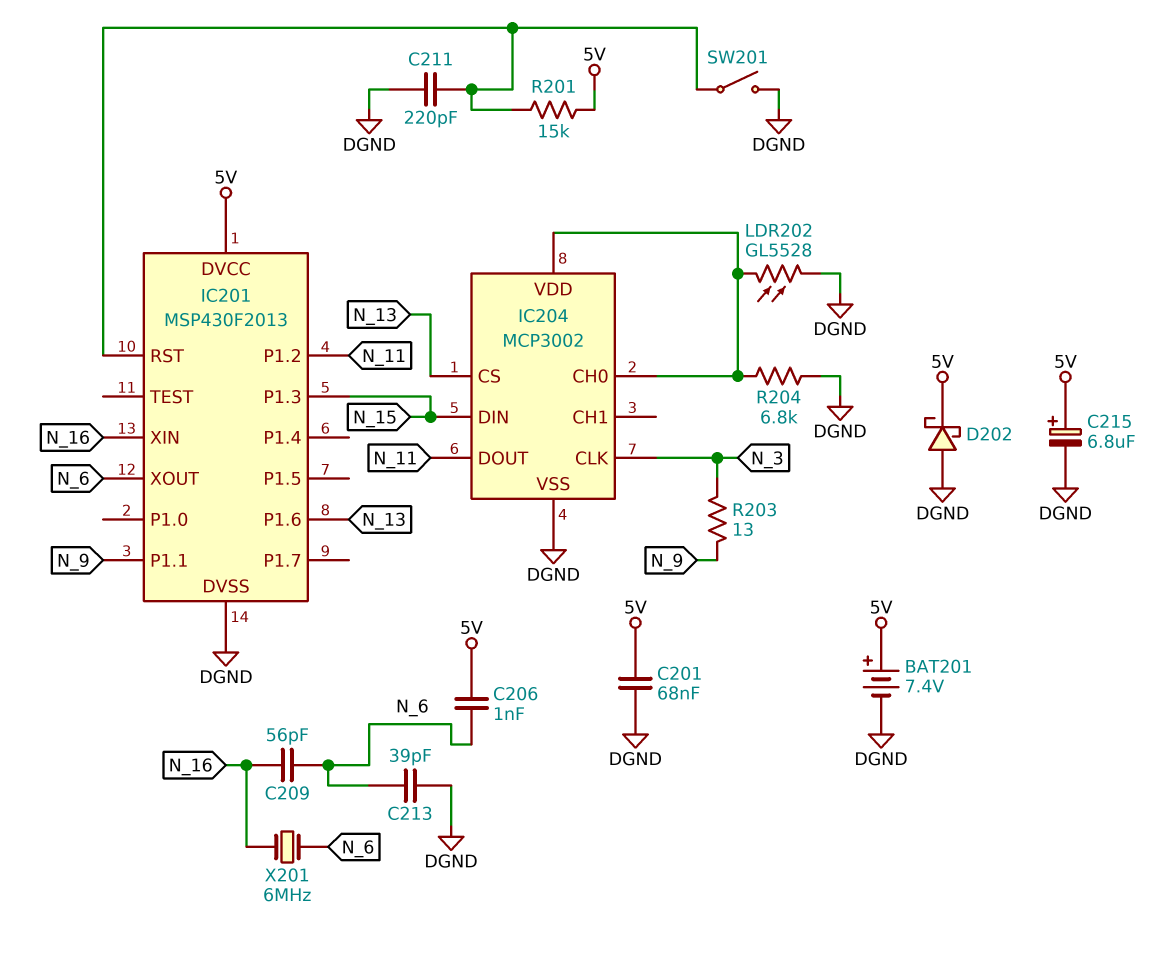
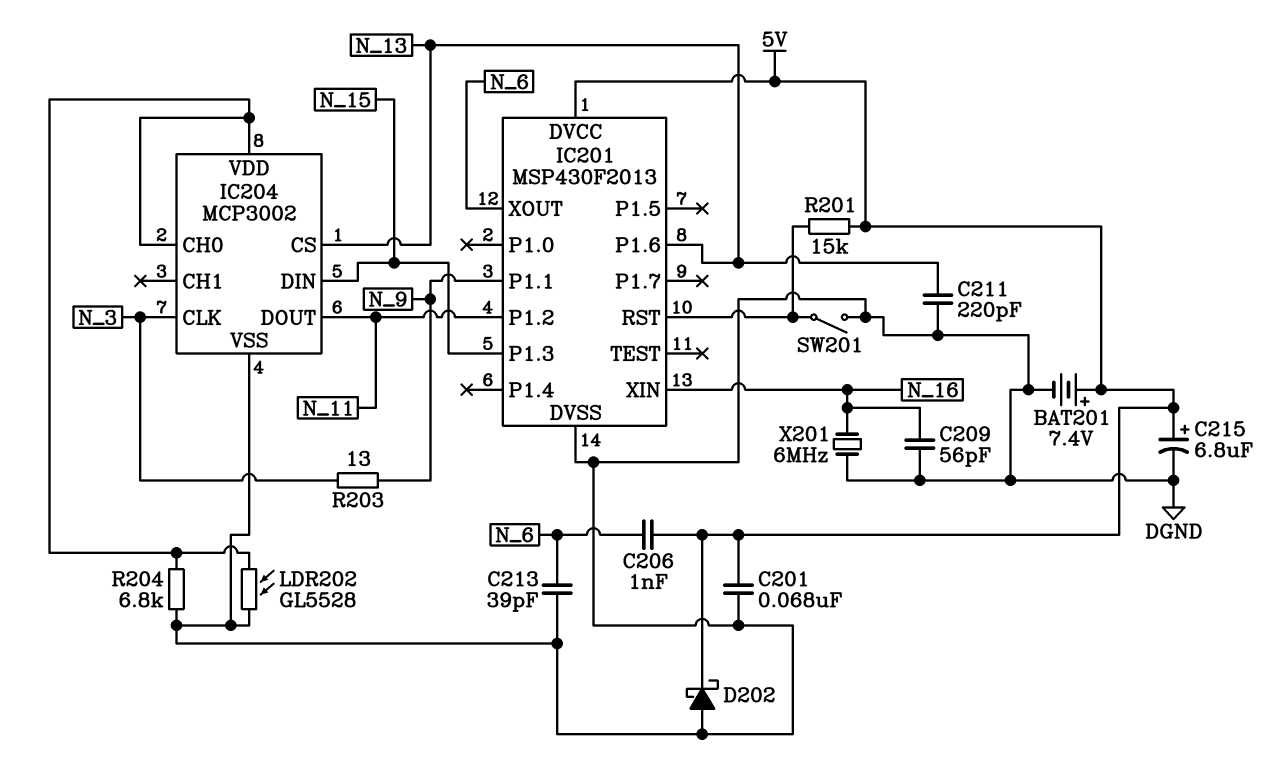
C209: 56pF (N_6, N_16) -> 56pF (DGND, N_16)
C211: 220pF (DGND, IC201/RST) -> 220pF (DGND, N_13)
X201: 6MHz (N_6, N_16) -> 6MHz (DGND, N_16)

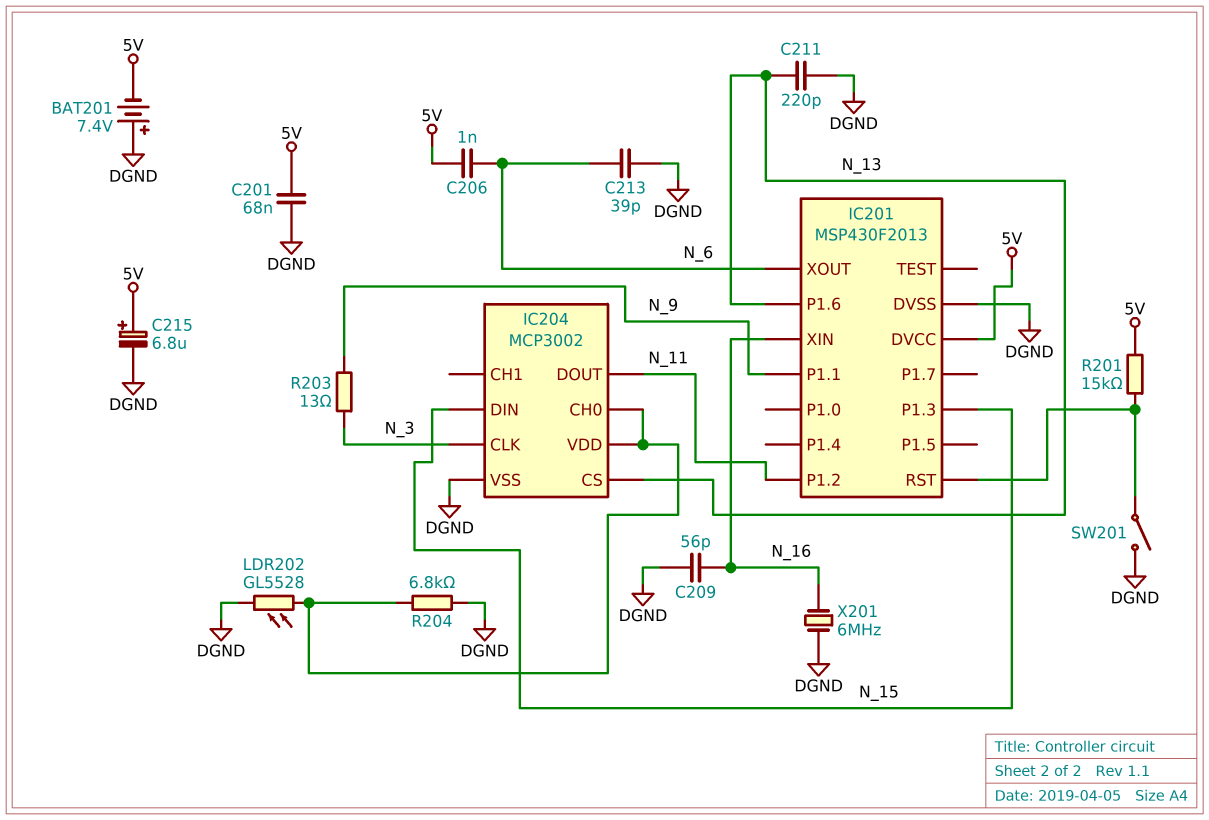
BAT201: 7.4V (plus 5V, minus DGND) -> 7.4V (plus DGND, minus 5V)
D202: schottky (A DGND, K 5V) -> none

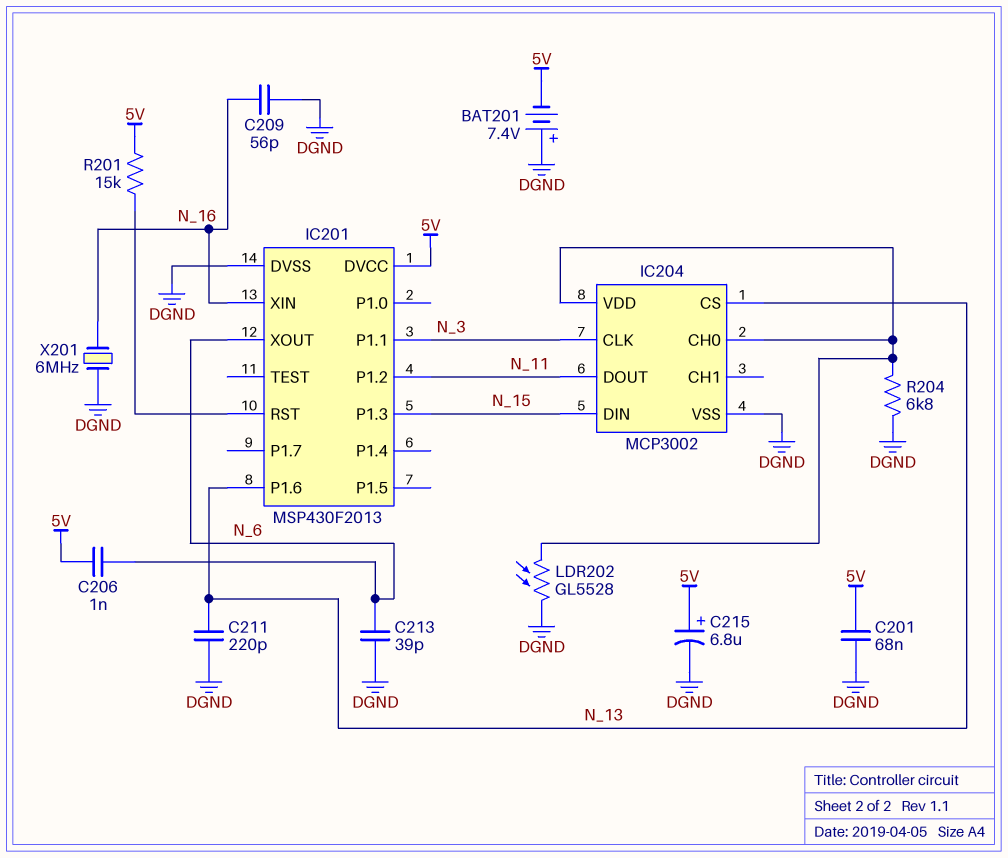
IC201 pin P1.1: N_9 -> N_3
R203: 13 (N_3, N_9) -> none
SW201: switch (DGND, IC201/RST) -> none

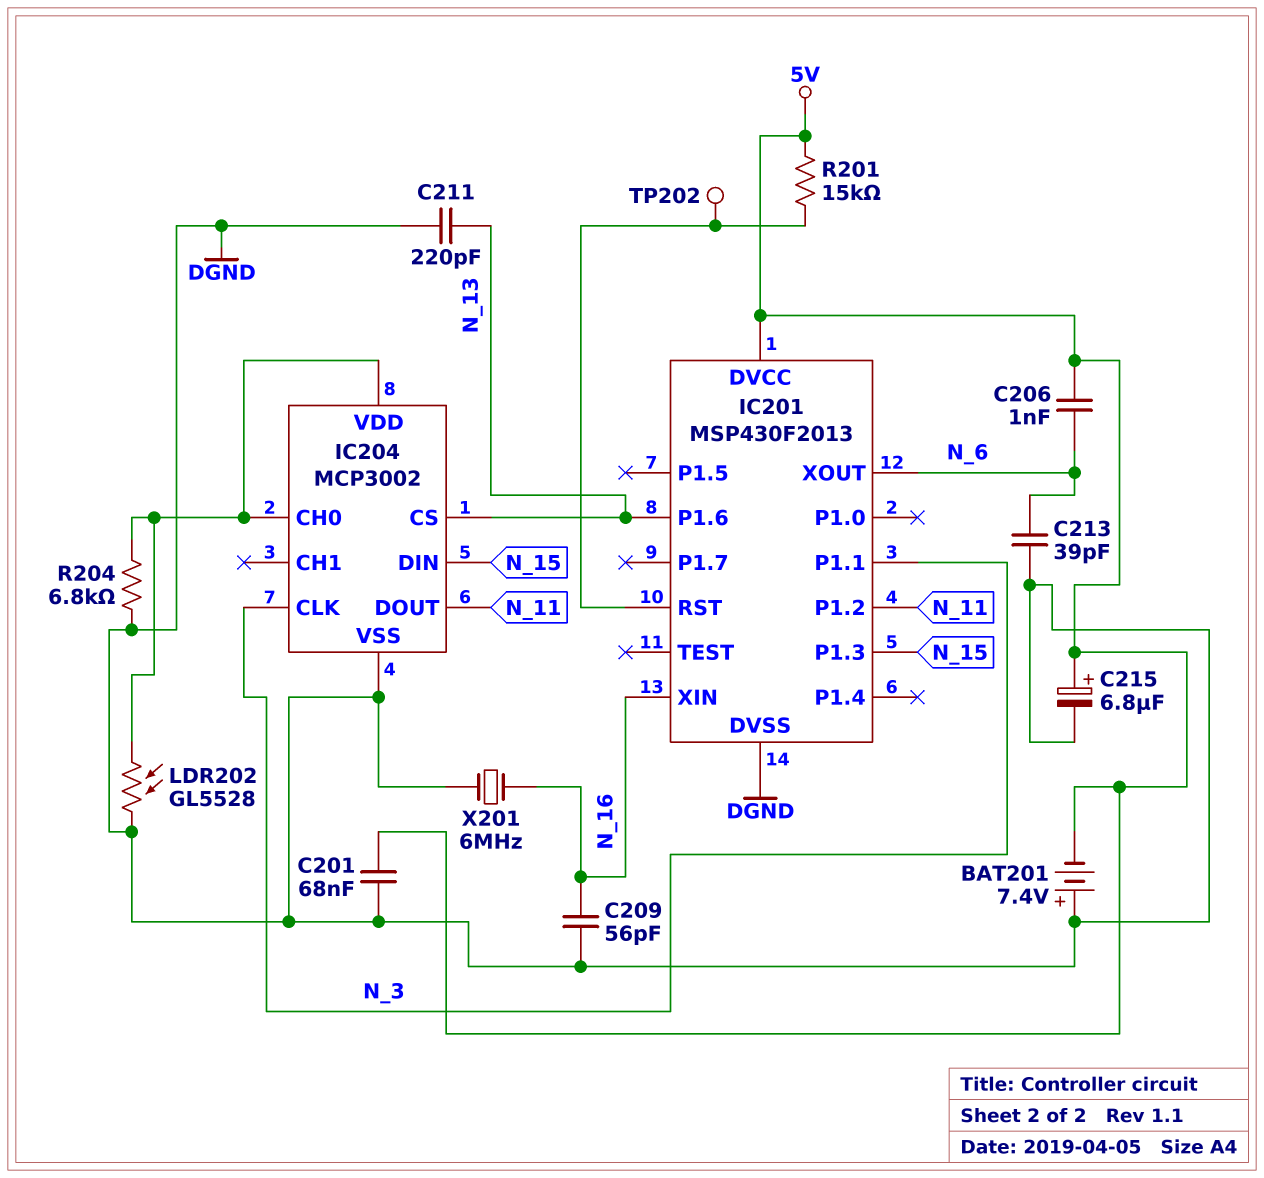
TP202: none -> test point (IC201/RST)

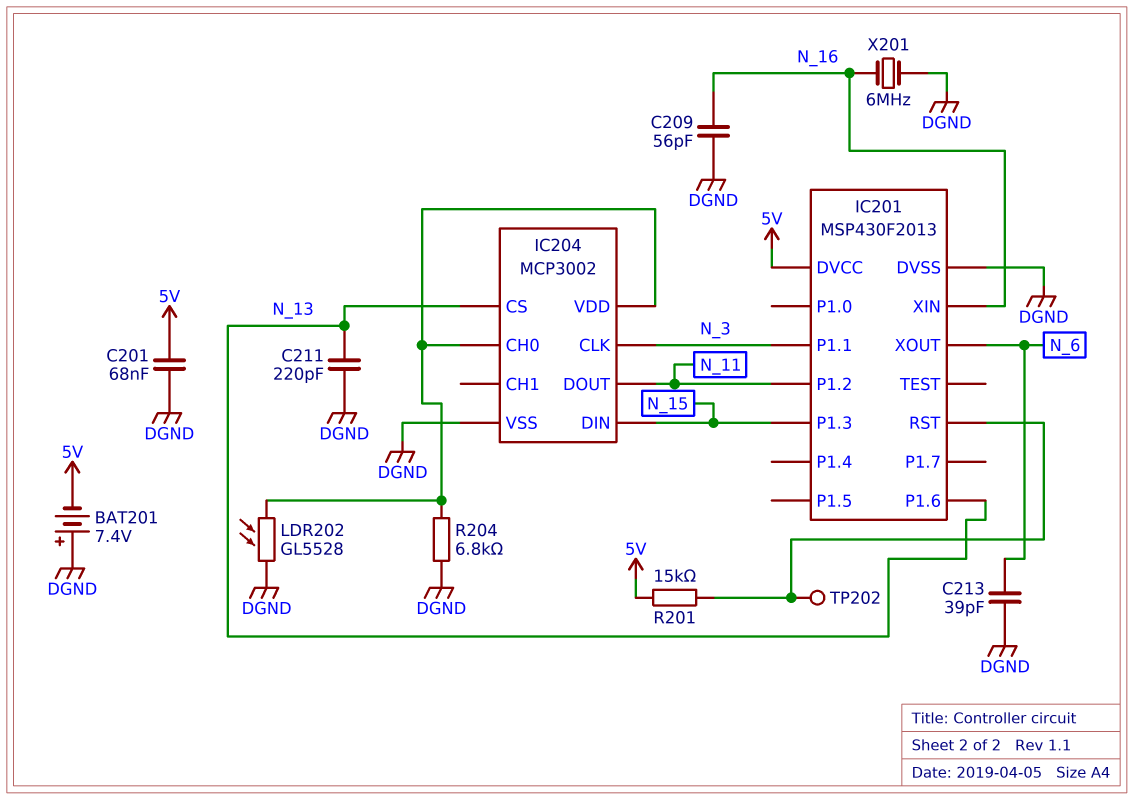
C206: 1nF (5V, N_6) -> none
C215: 6.8uF (plus 5V, minus DGND) -> none

